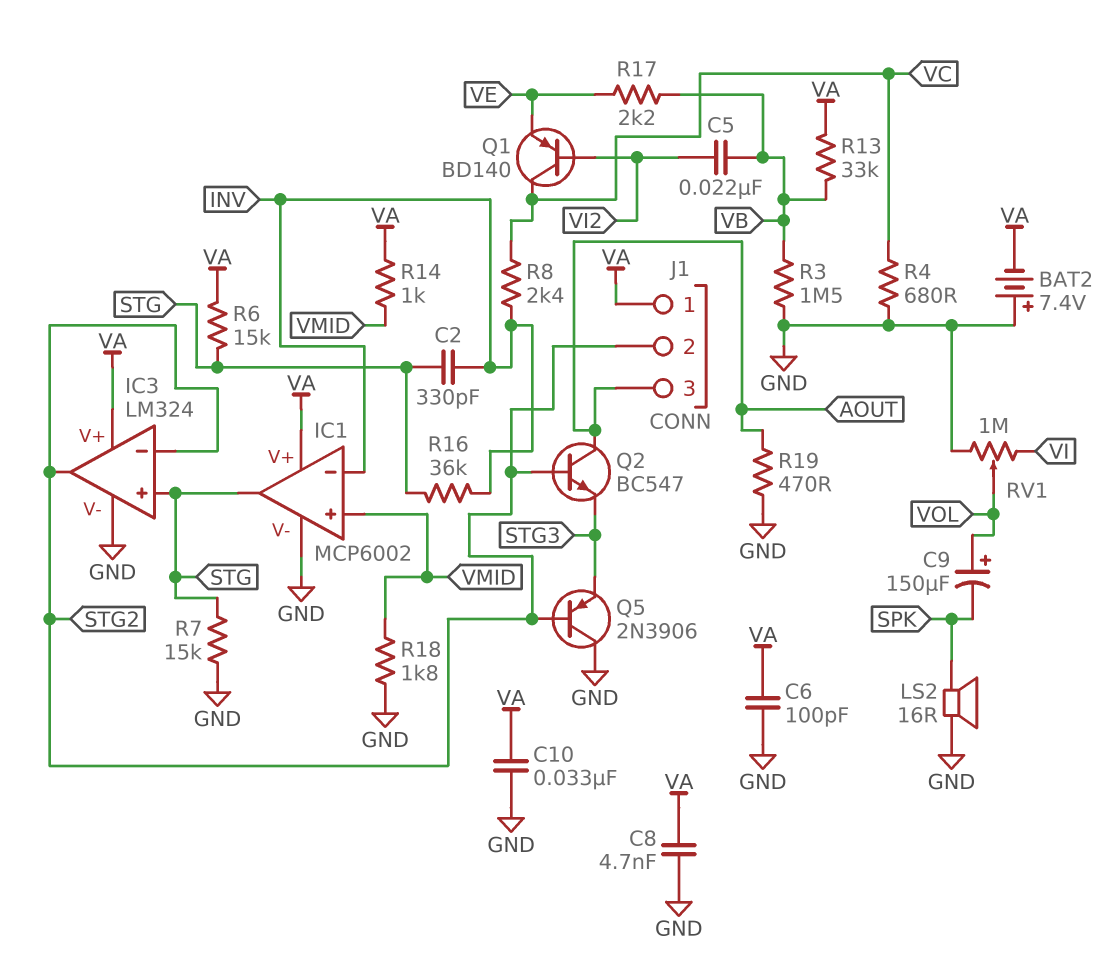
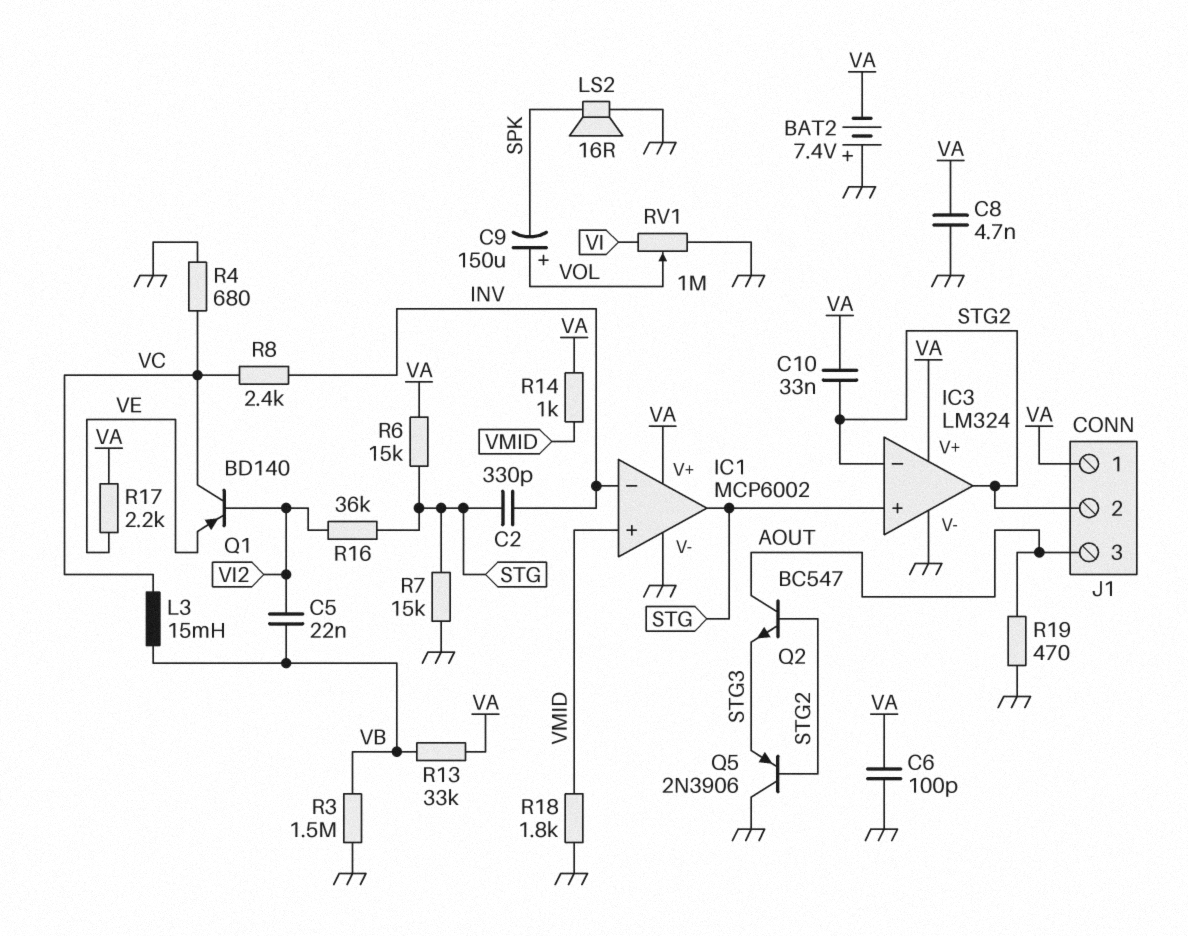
C10: 33nF (GND, VA) -> 33nF (STG2, VA)
L3: none -> 15mH (VB, VC)
R16: 36k (INV, STG) -> 36k (STG, VI2)
R17: 2.2k (VB, VE) -> 2.2k (VA, VE)

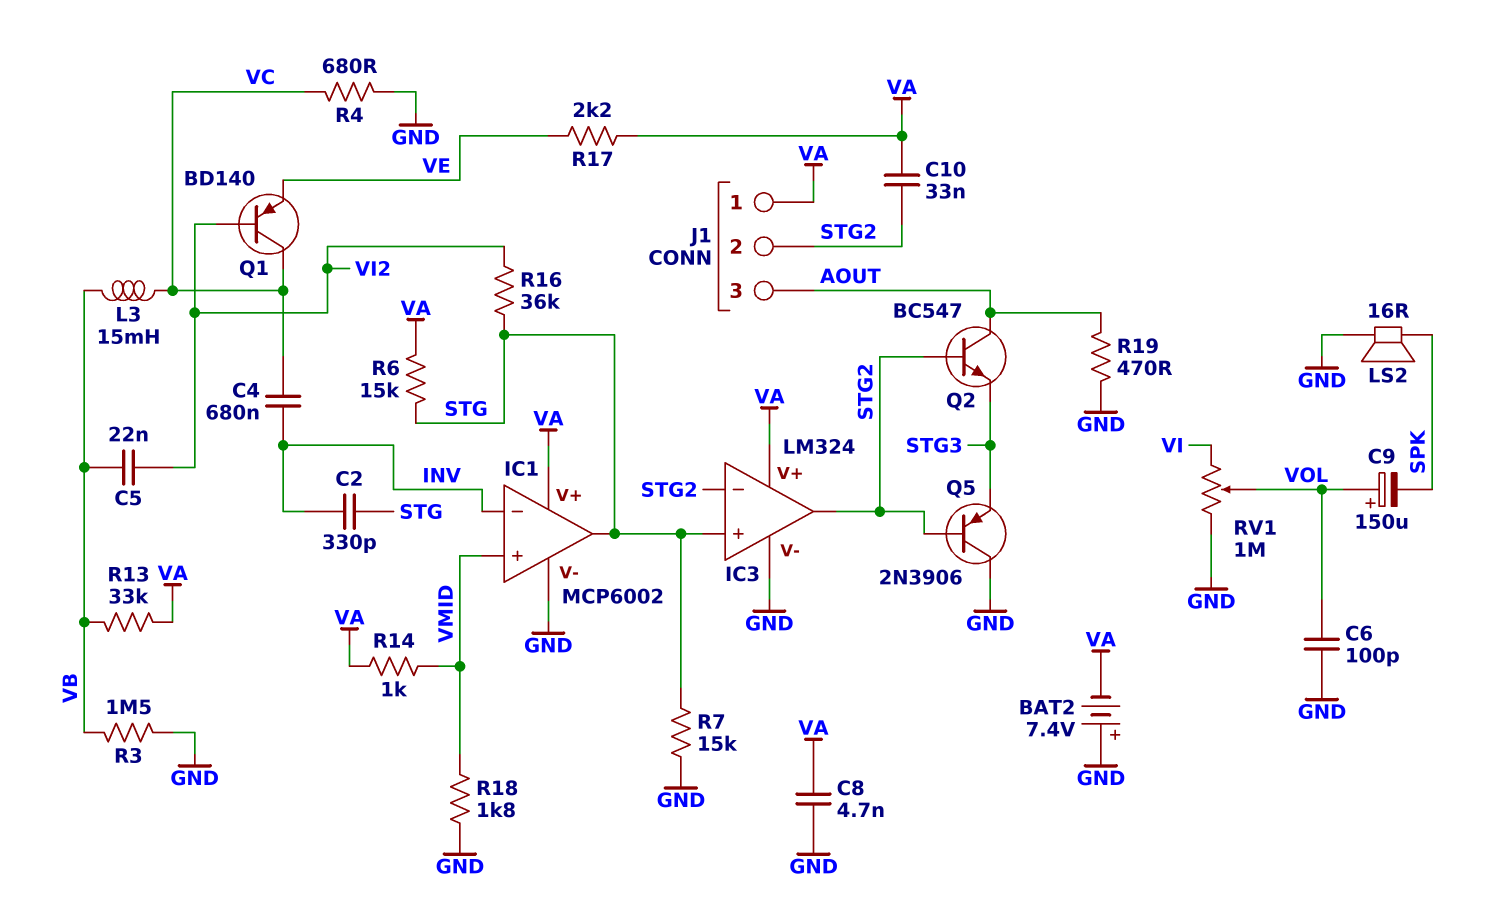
C4: none -> 680nF (INV, VC)
C6: 100pF (GND, VA) -> 100pF (GND, VOL)
R8: 2.4k (INV, VC) -> none

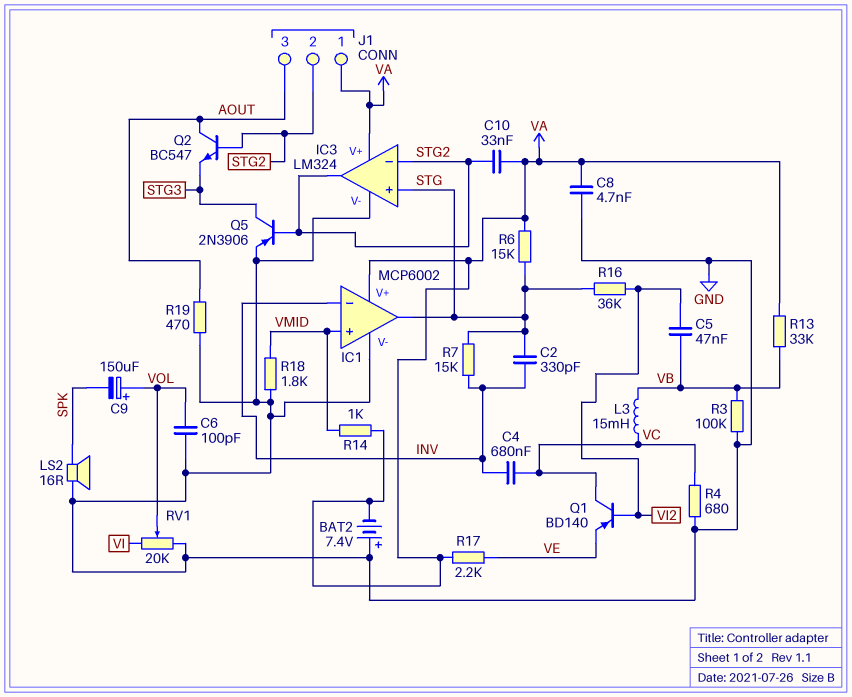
C5: 22nF (VB, VI2) -> 47nF (VB, VI2)
Q5: PNP 2N3906 (B STG2, C GND, E STG3) -> PNP 2N3906 (B STG2, C STG3, E GND)
R3: 1.5M (GND, VB) -> 100k (GND, VB)
R7: 15k (GND, STG) -> 15k (INV, STG)
RV1: 1M (GND, VI, wiper VOL) -> 20k (GND, VI, wiper VOL)

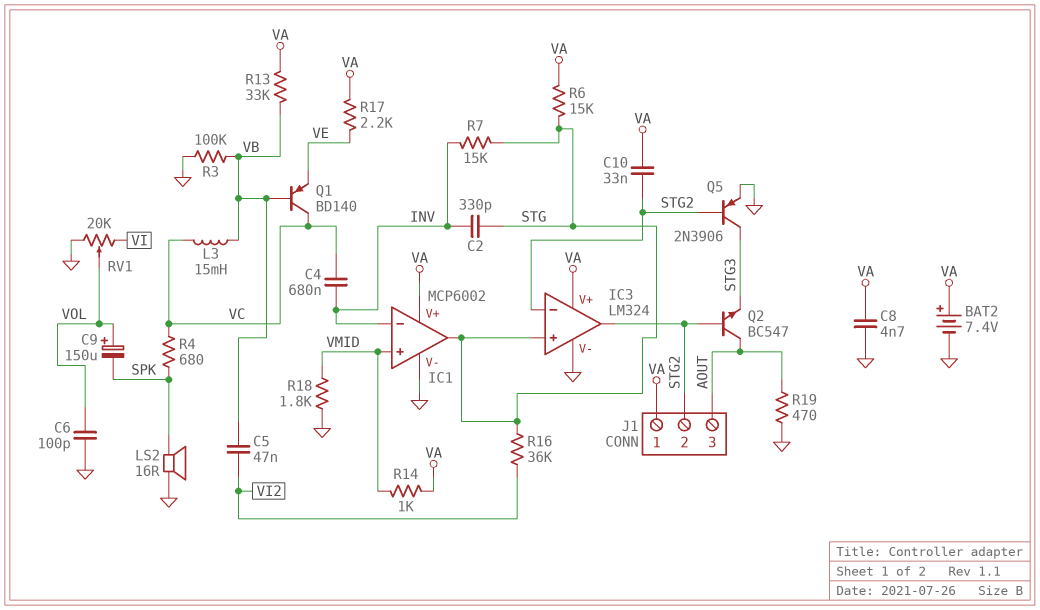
BAT2: 7.4V (plus GND, minus VA) -> 7.4V (plus VA, minus GND)
Q1: PNP BD140 (B VI2, C VC, E VE) -> PNP BD140 (B VB, C VC, E VE)
R4: 680 (GND, VC) -> 680 (SPK, VC)

